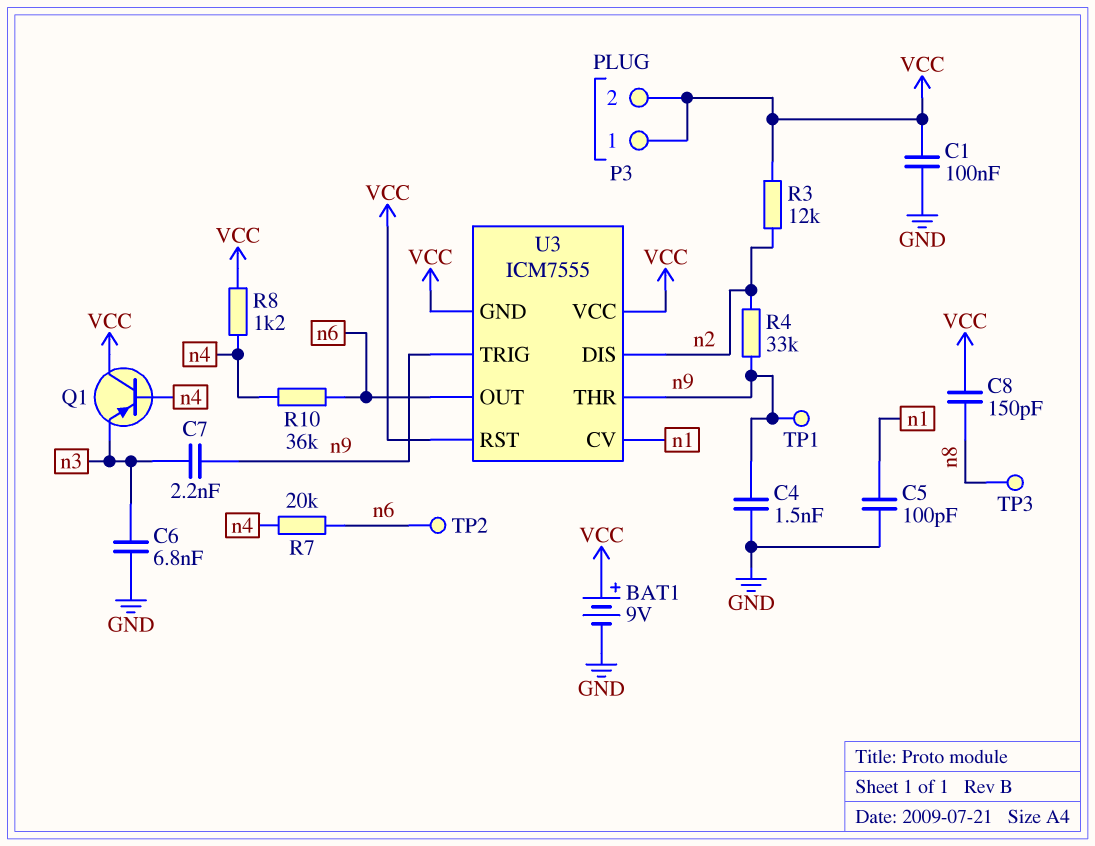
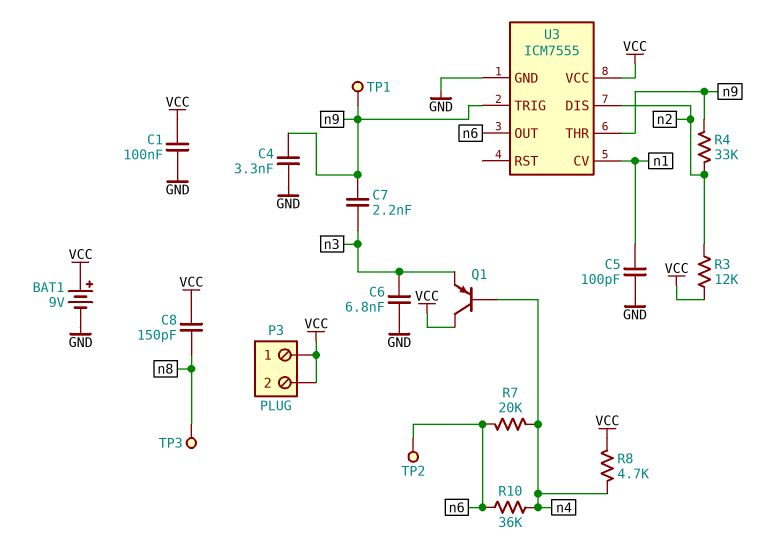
C4: 1.5nF (GND, n9) -> 3.3nF (GND, n9)
R8: 1.2k (VCC, n4) -> 4.7k (VCC, n4)
U3 pin GND: VCC -> GND
U3 pin RST: VCC -> none

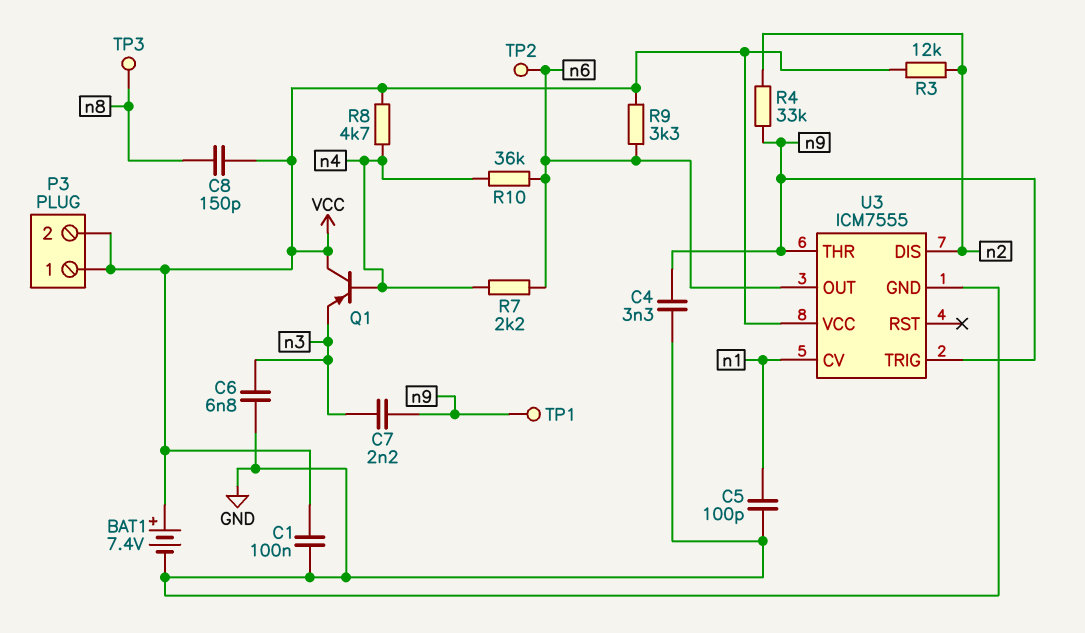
BAT1: 9V (plus VCC, minus GND) -> 7.4V (plus VCC, minus GND)
R7: 20k (n4, n6) -> 2.2k (n4, n6)
R9: none -> 3.3k (VCC, n6)

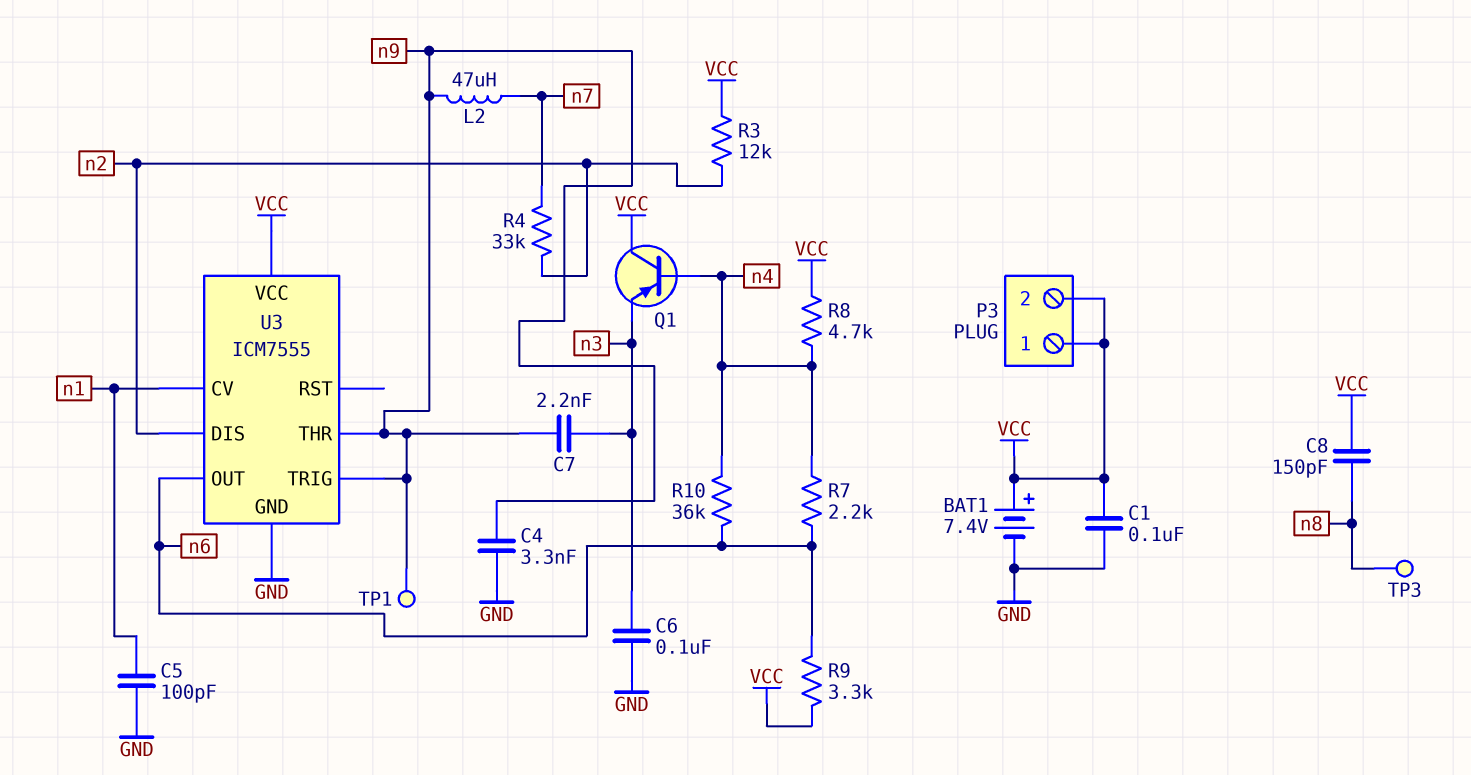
C6: 6.8nF (GND, n3) -> 100nF (GND, n3)
L2: none -> 47uH (n7, n9)
R4: 33k (n2, n9) -> 33k (n2, n7)
TP2: test point (n6) -> none

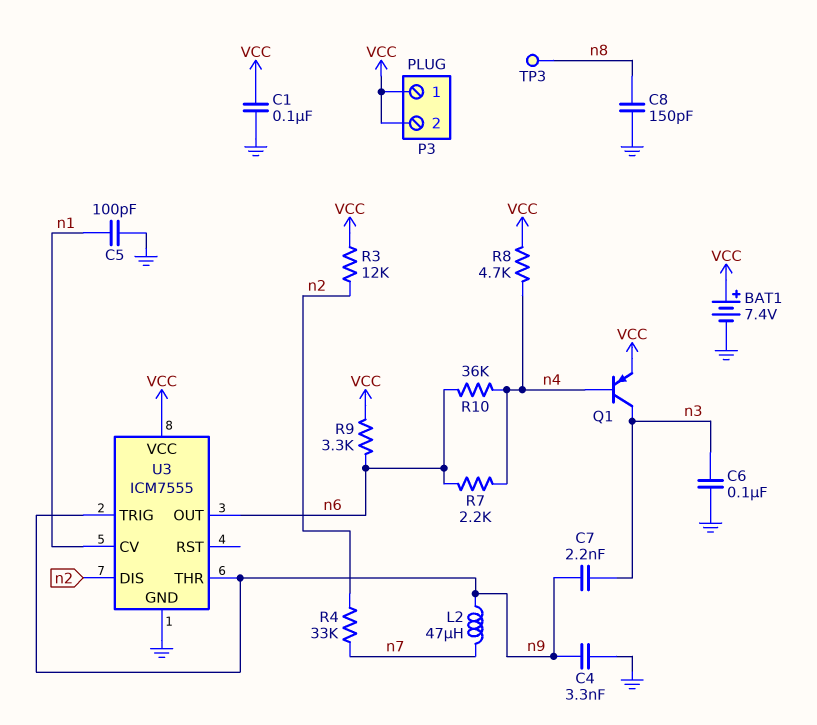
C8: 150pF (VCC, n8) -> 150pF (GND, n8)
Q1: PNP (B n4, C VCC, E n3) -> PNP (B n4, C n3, E VCC)
TP1: test point (n9) -> none

